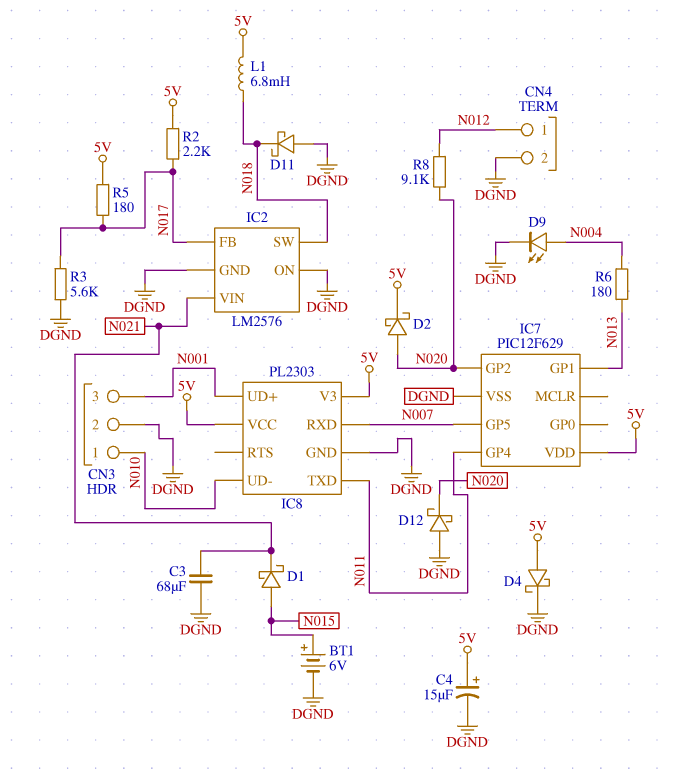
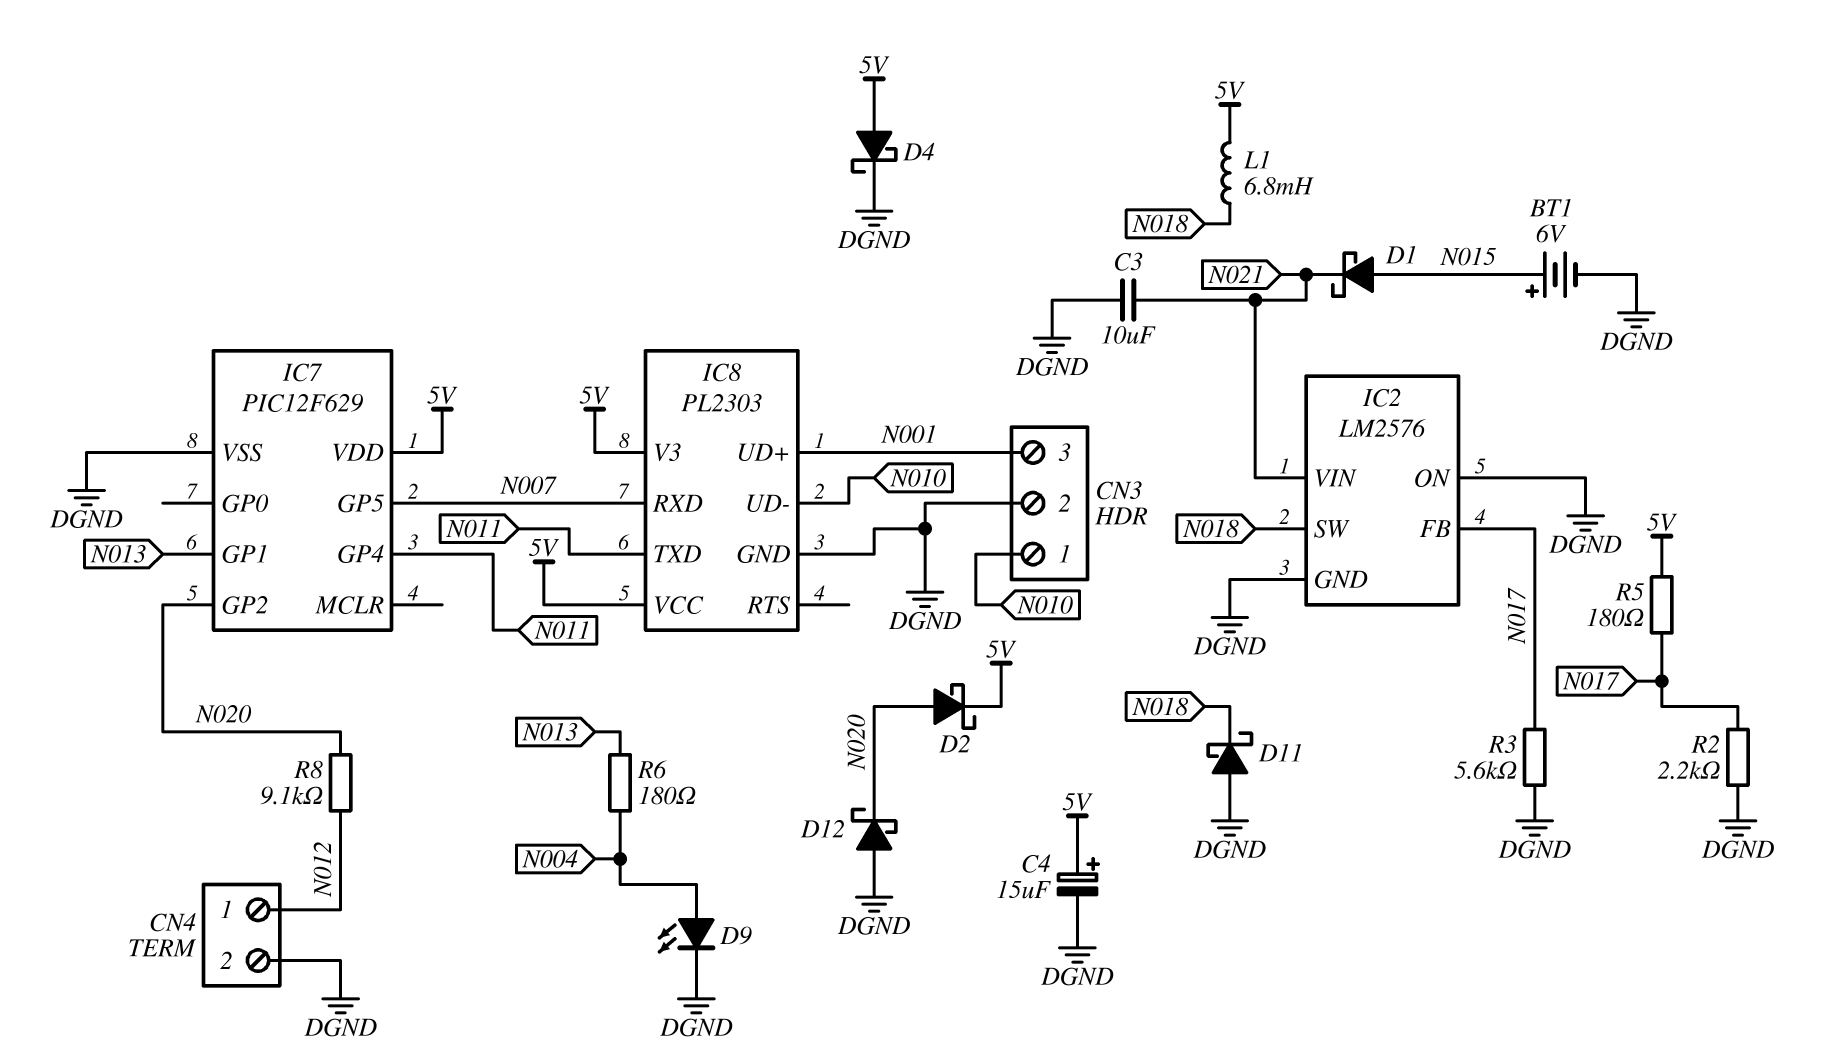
C3: 68uF (DGND, N021) -> 10uF (DGND, N021)
R2: 2.2k (5V, N017) -> 2.2k (DGND, N017)

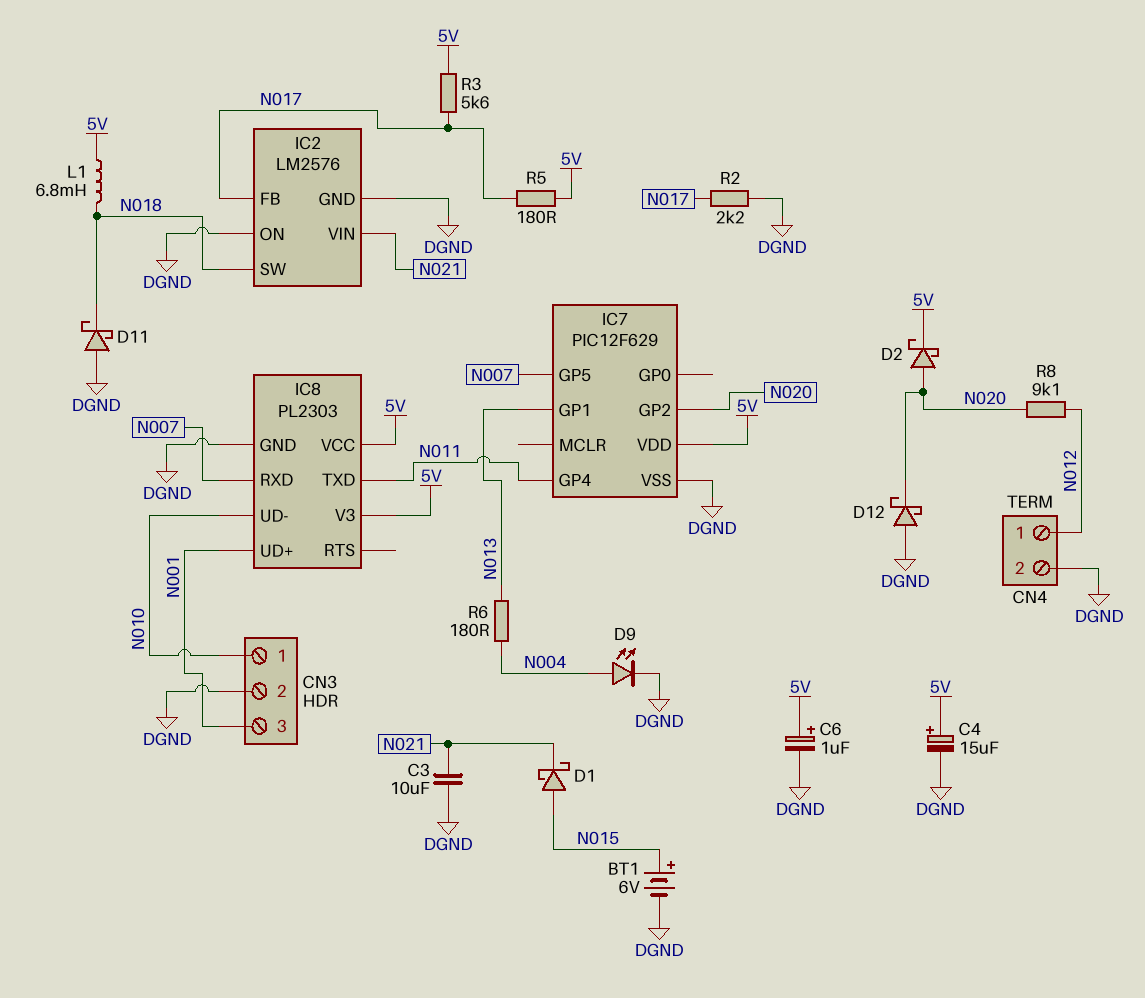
C6: none -> 1uF (plus 5V, minus DGND)
D4: schottky (A 5V, K DGND) -> none
R3: 5.6k (DGND, N017) -> 5.6k (5V, N017)

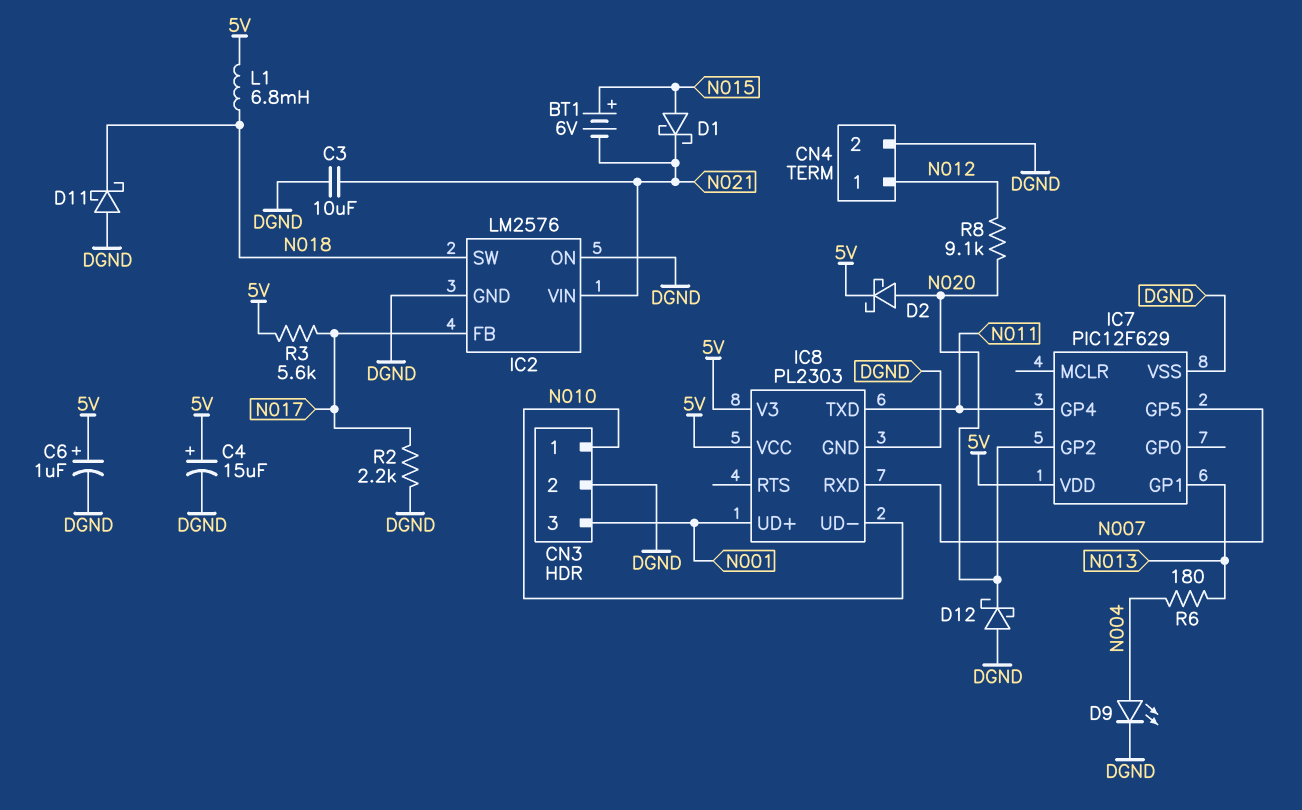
BT1: 6V (plus N015, minus DGND) -> 6V (plus N015, minus N021)
R5: 180 (5V, N017) -> none

